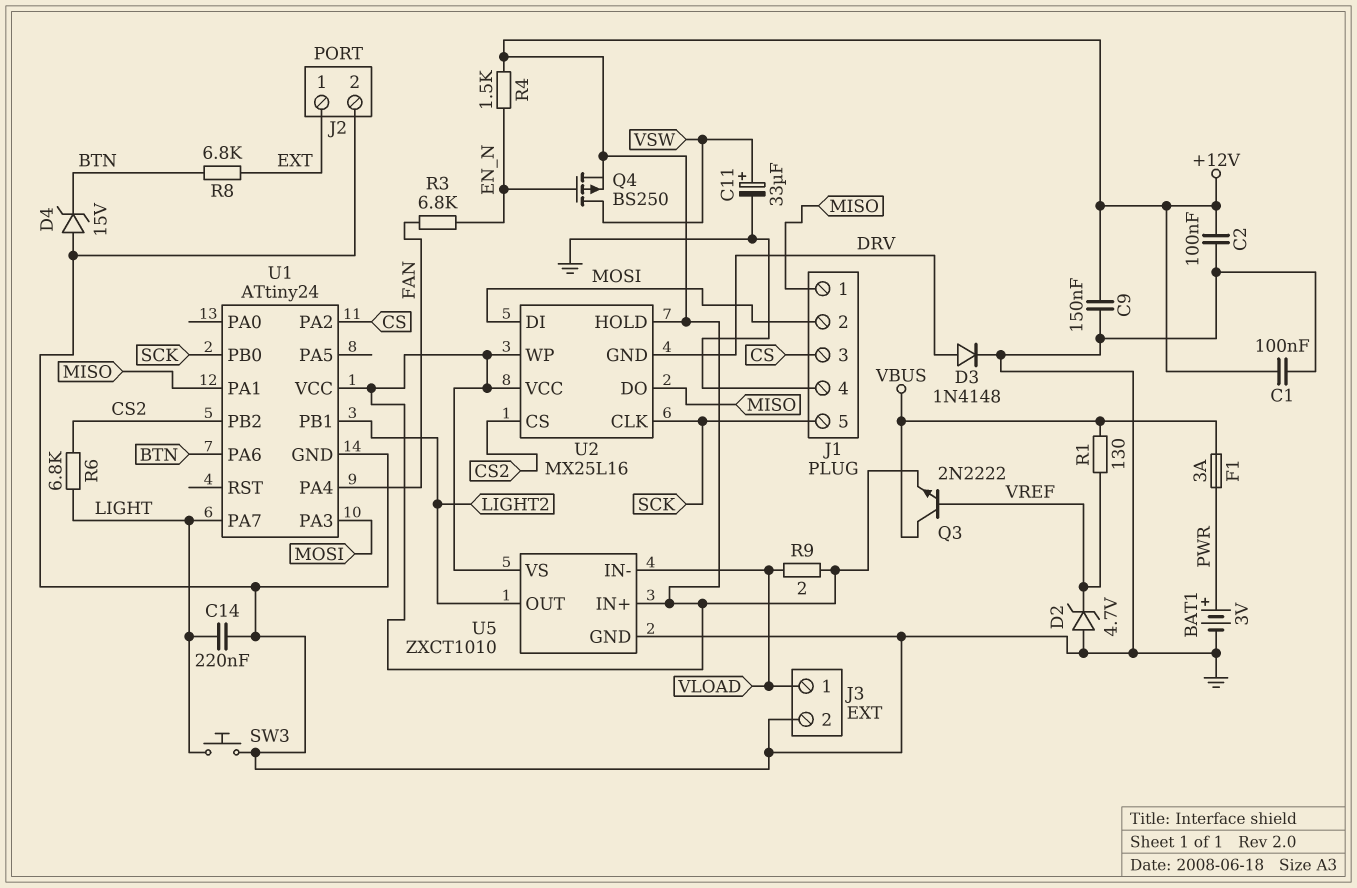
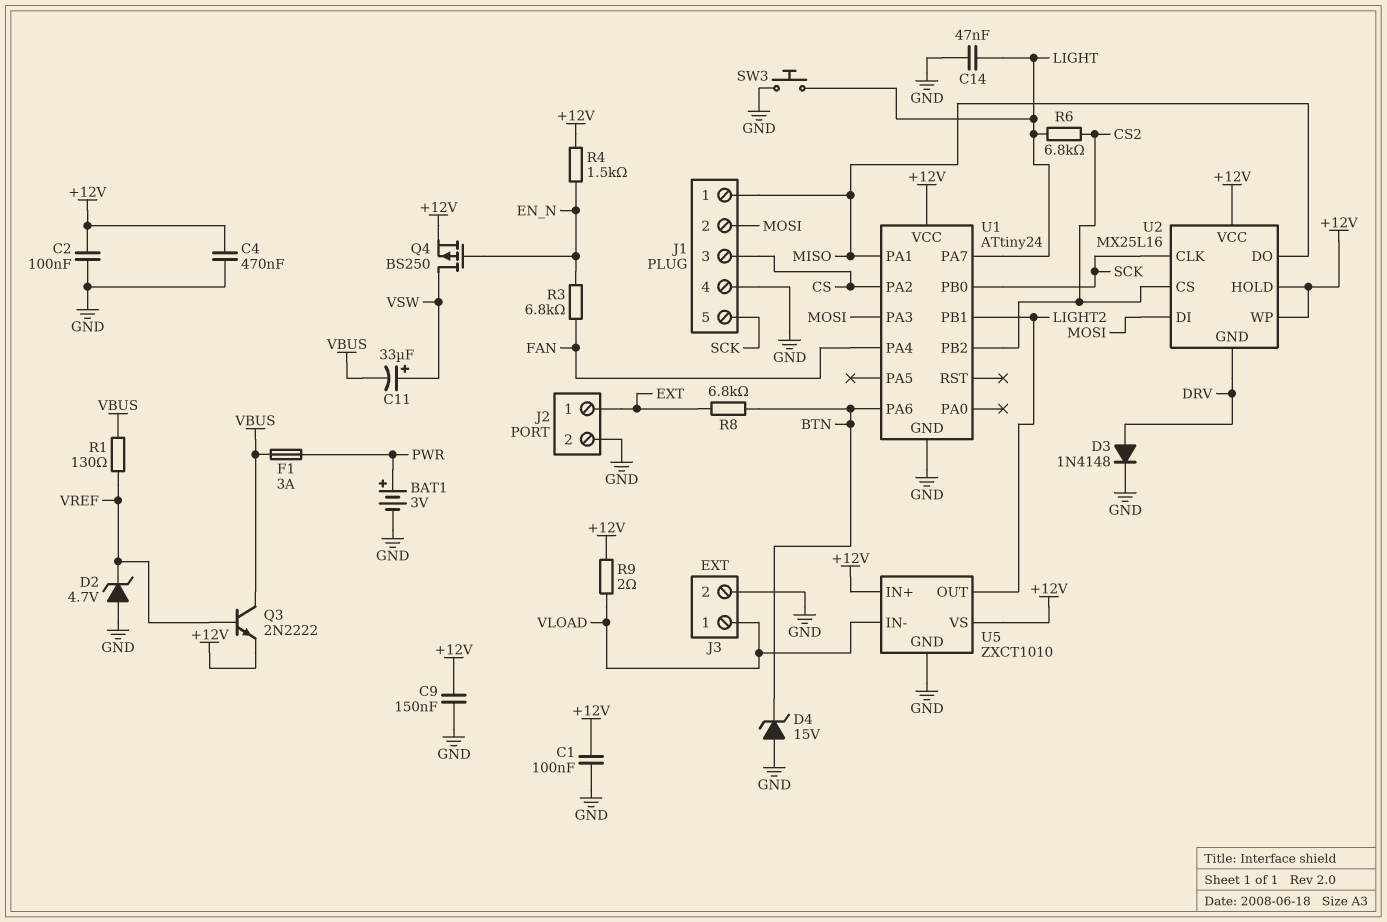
C4: none -> 470nF (+12V, GND)
C11: 33uF (plus VSW, minus GND) -> 33uF (plus VSW, minus VBUS)
C14: 220nF (GND, LIGHT) -> 47nF (GND, LIGHT)

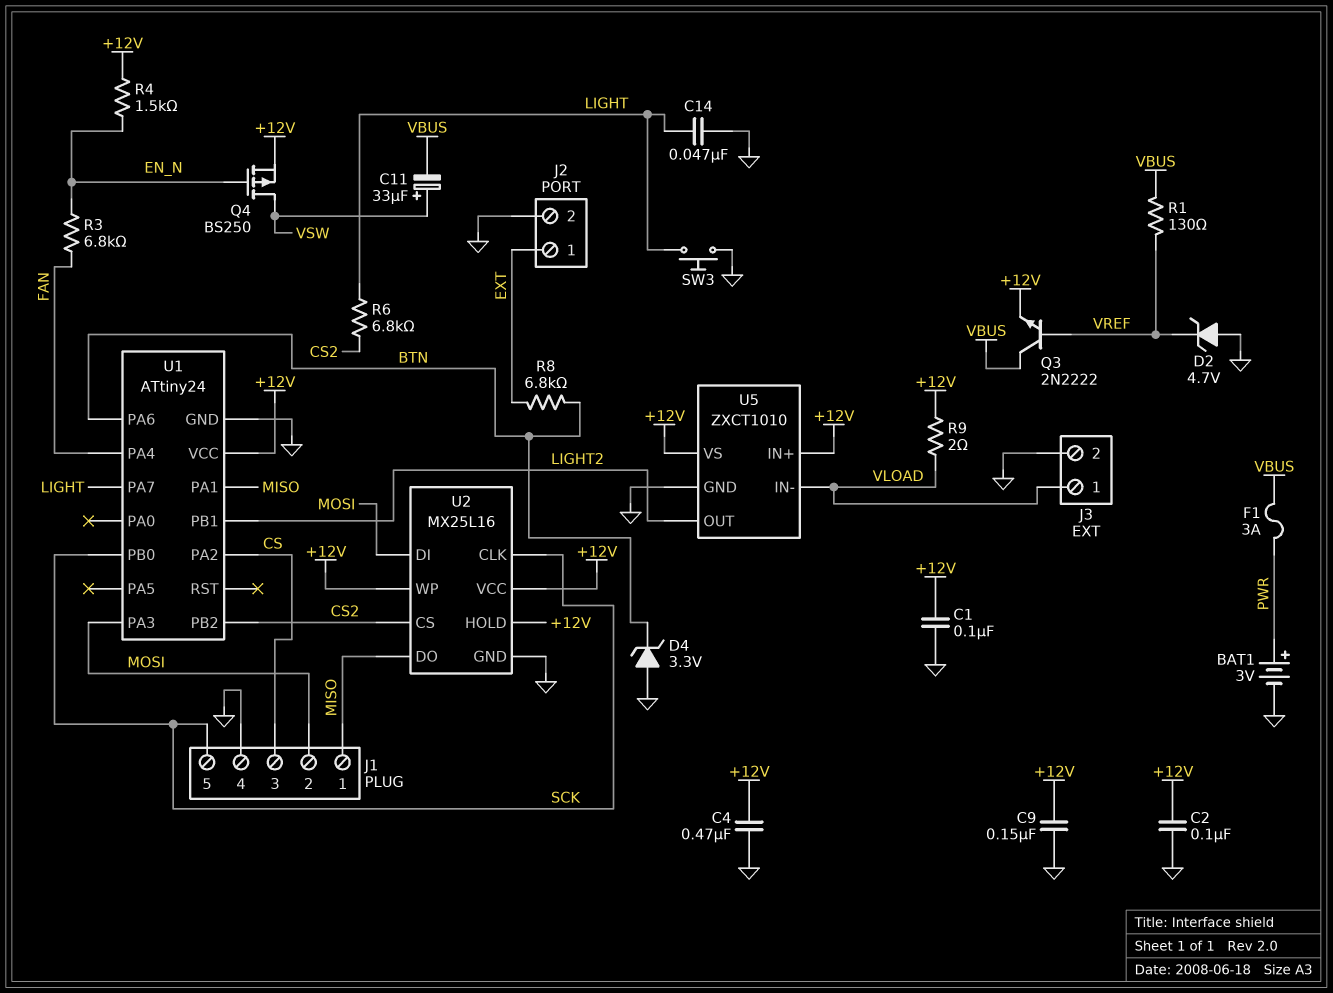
D3: diode 1N4148 (A DRV, K GND) -> none
D4: zener 15V (A GND, K BTN) -> zener 3.3V (A GND, K BTN)
U2 pin GND: DRV -> GND

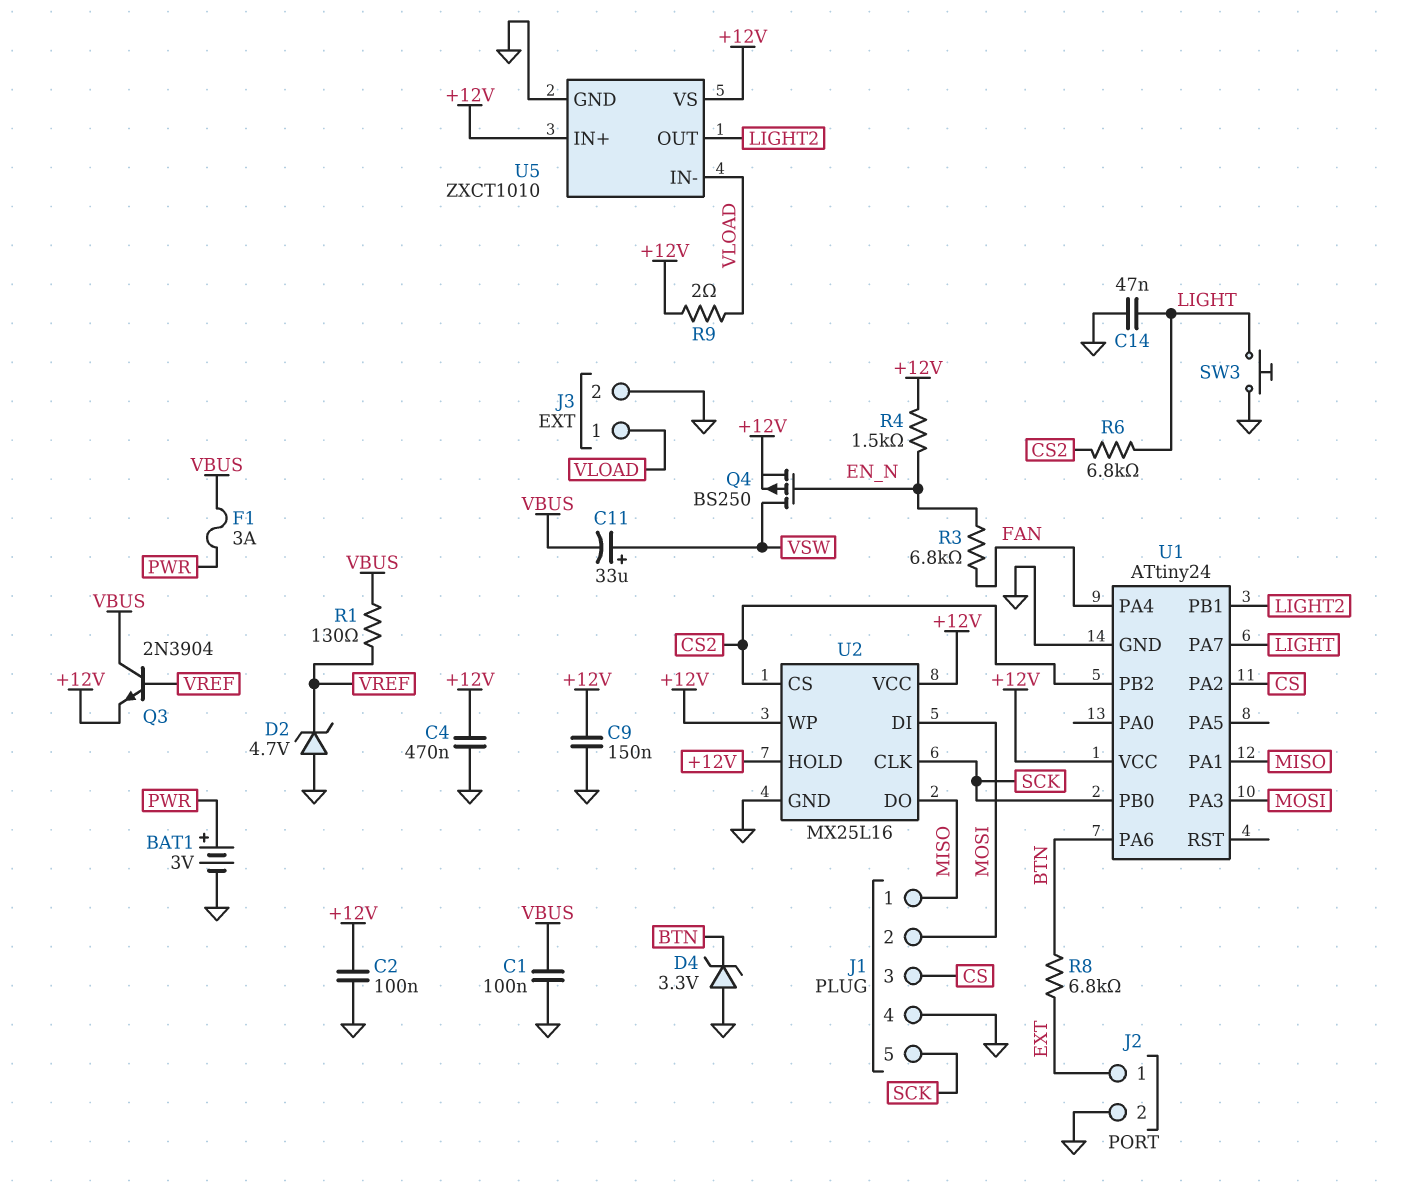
C1: 100nF (+12V, GND) -> 100nF (GND, VBUS)
Q3: NPN 2N2222 (B VREF, C VBUS, E +12V) -> NPN 2N3904 (B VREF, C VBUS, E +12V)

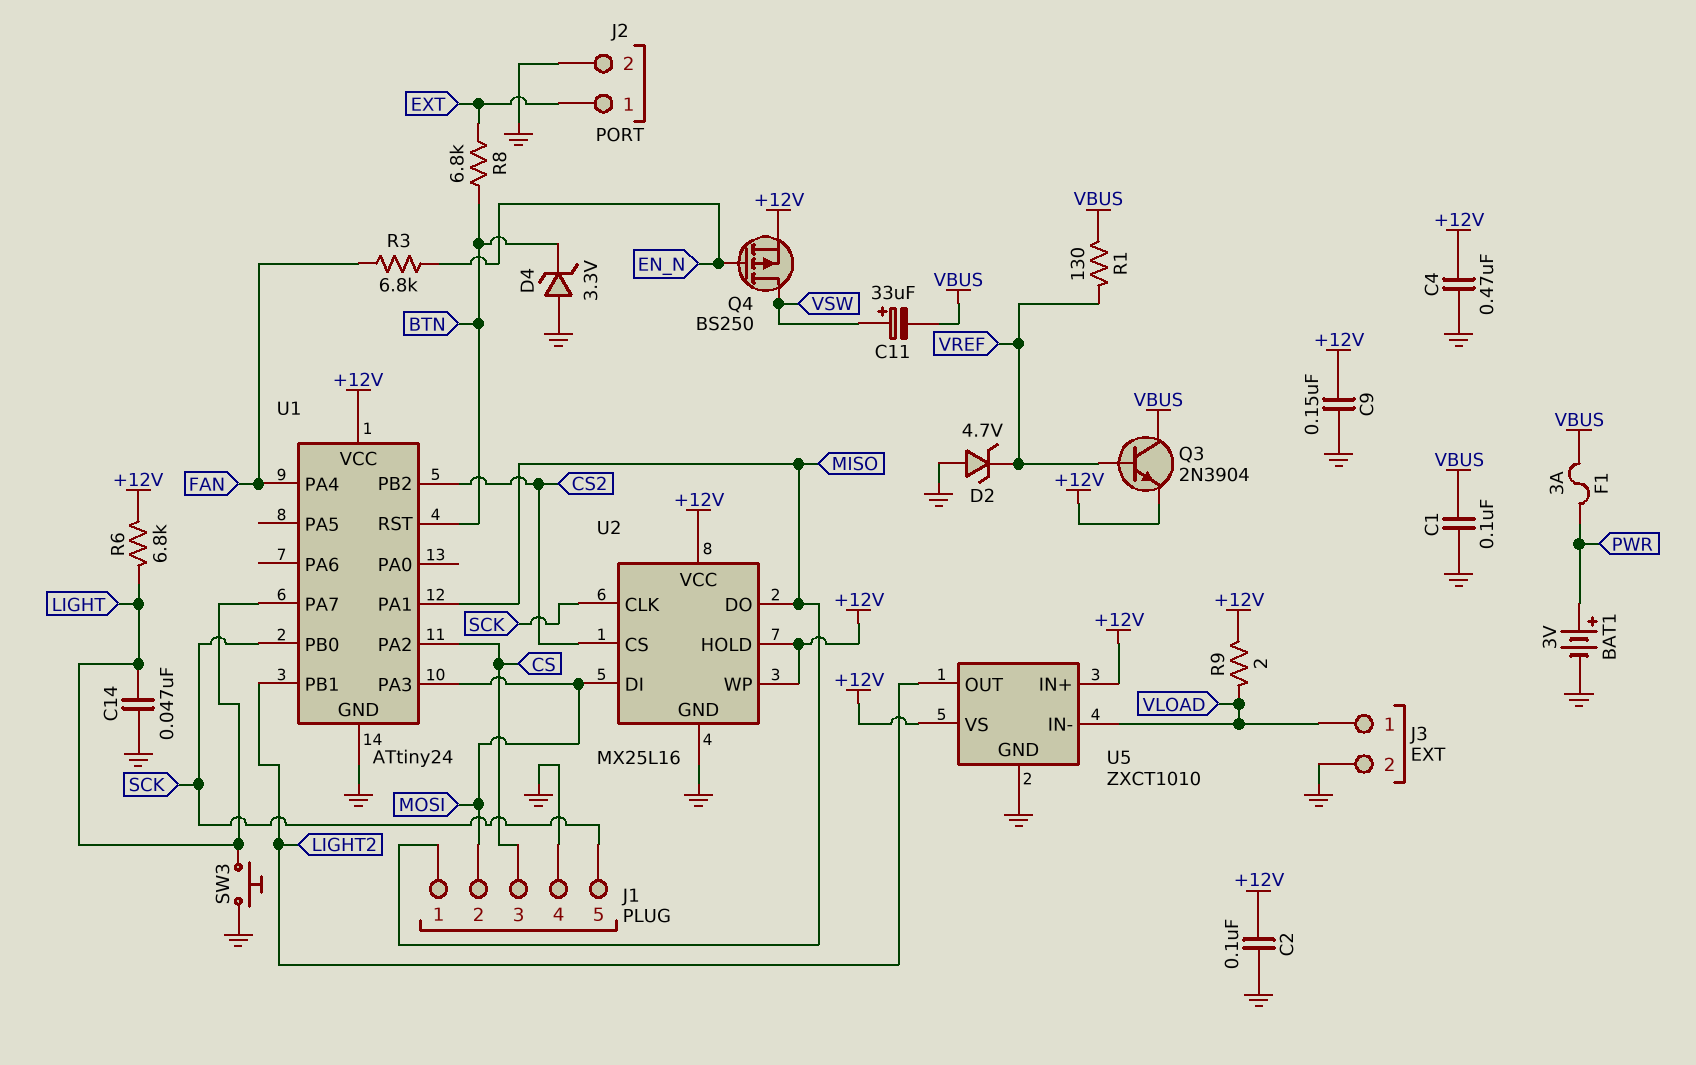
R4: 1.5k (+12V, EN_N) -> none
R6: 6.8k (CS2, LIGHT) -> 6.8k (+12V, LIGHT)
U1 pin PA6: BTN -> none
U1 pin RST: none -> BTN

